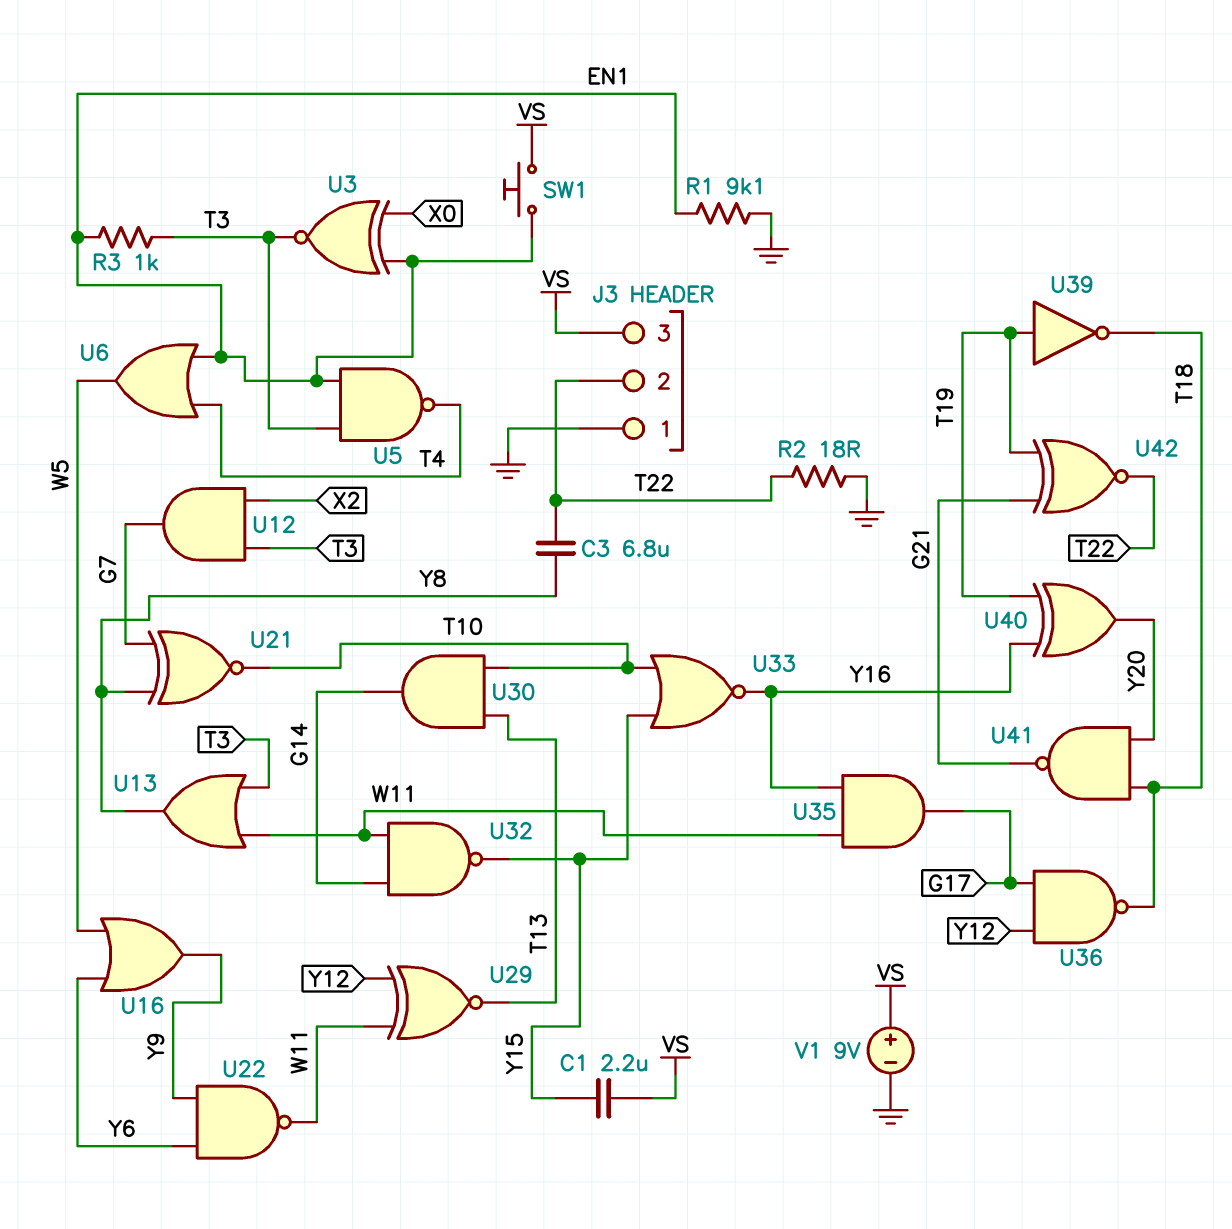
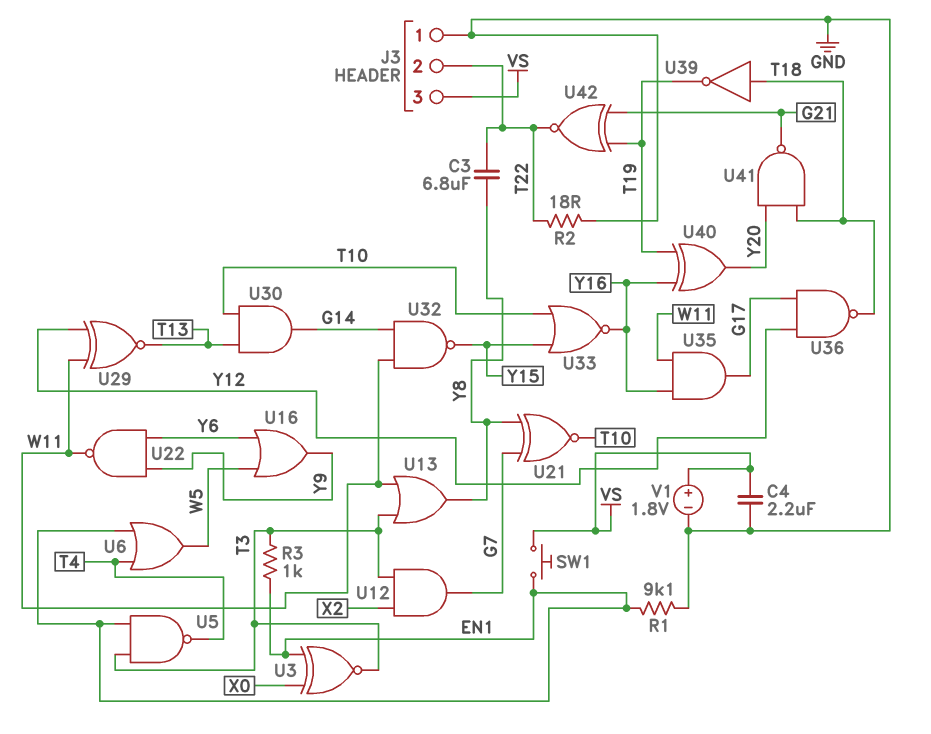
C1: 2.2uF (VS, Y15) -> none
C4: none -> 2.2uF (GND, VS)
U39: NOT (in T19, out T18) -> NOT (in T18, out T19)
V1: 9V (plus VS, minus GND) -> 1.8V (plus VS, minus GND)

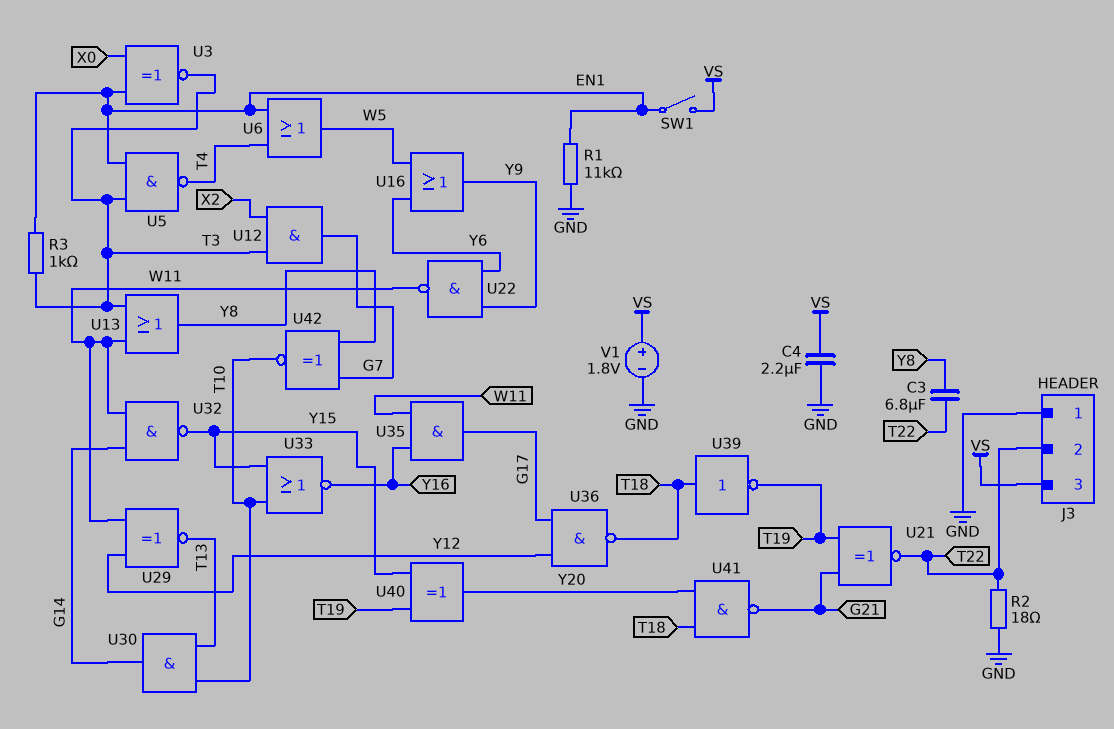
R1: 9.1k (EN1, GND) -> 11k (EN1, GND)
SW1: button (EN1, VS) -> switch (EN1, VS)
U21: XNOR (in G7, in Y8, out T10) -> XNOR (in G21, in T19, out T22)
U40: XOR (in T19, in Y16, out Y20) -> XOR (in T19, in Y15, out Y20)
U42: XNOR (in G21, in T19, out T22) -> XNOR (in G7, in Y8, out T10)

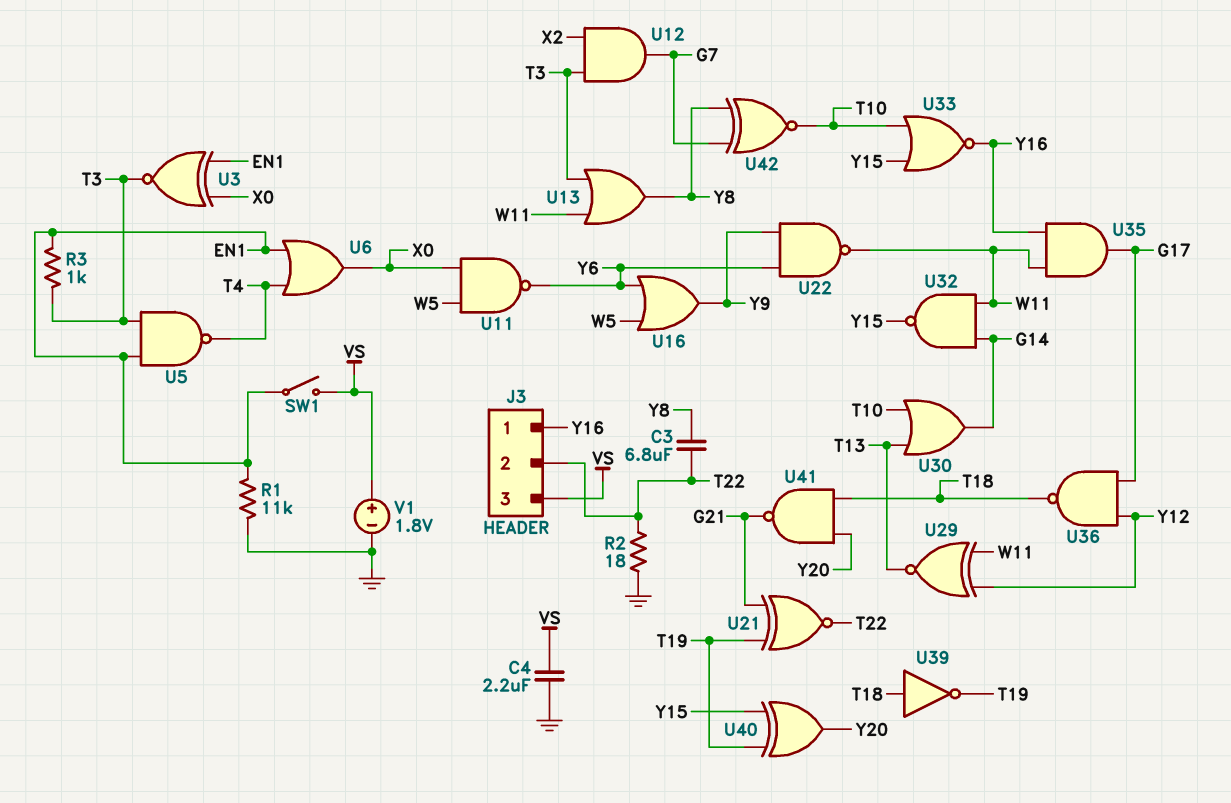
J3 pin 1: GND -> Y16
U6: OR (in EN1, in T4, out W5) -> OR (in EN1, in T4, out X0)
U11: none -> NAND (in W5, in X0, out Y6)
U30: AND (in T10, in T13, out G14) -> OR (in T10, in T13, out G14)

